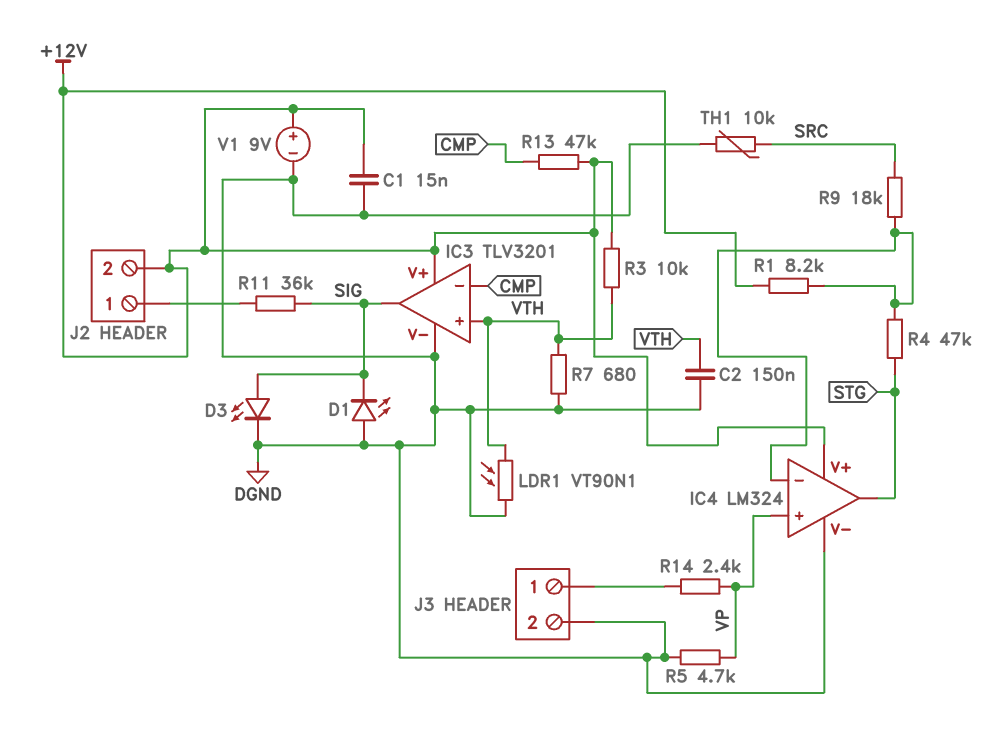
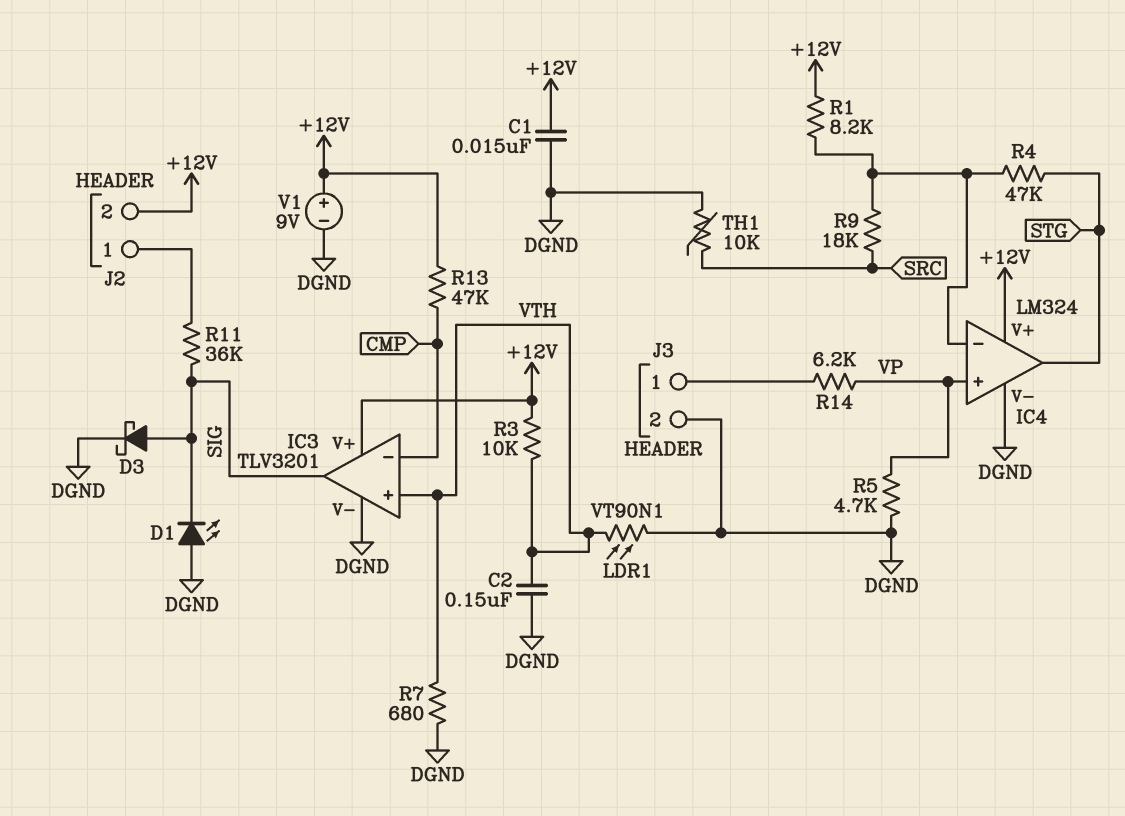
D3: LED (A SIG, K DGND) -> schottky (A SIG, K DGND)
R14: 2.4k (J3/1, VP) -> 6.2k (J3/1, VP)

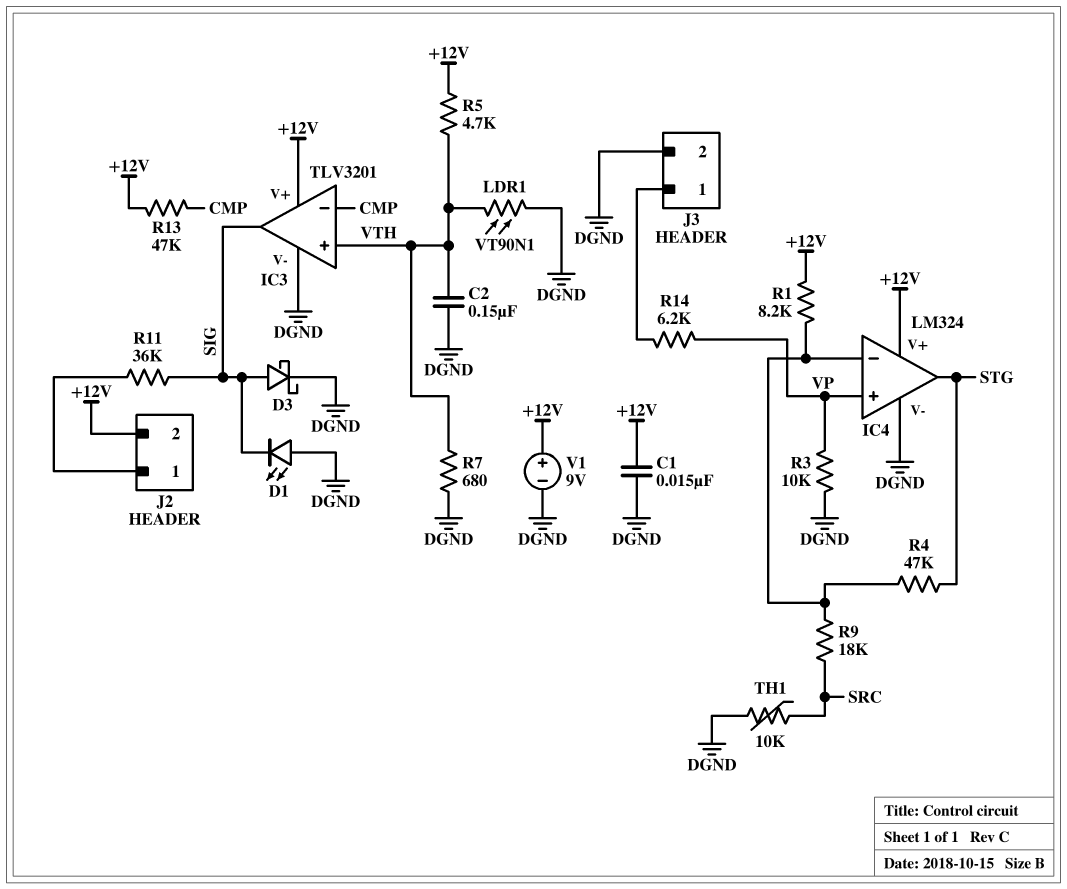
R3: 10k (+12V, VTH) -> 10k (DGND, VP)
R5: 4.7k (DGND, VP) -> 4.7k (+12V, VTH)

